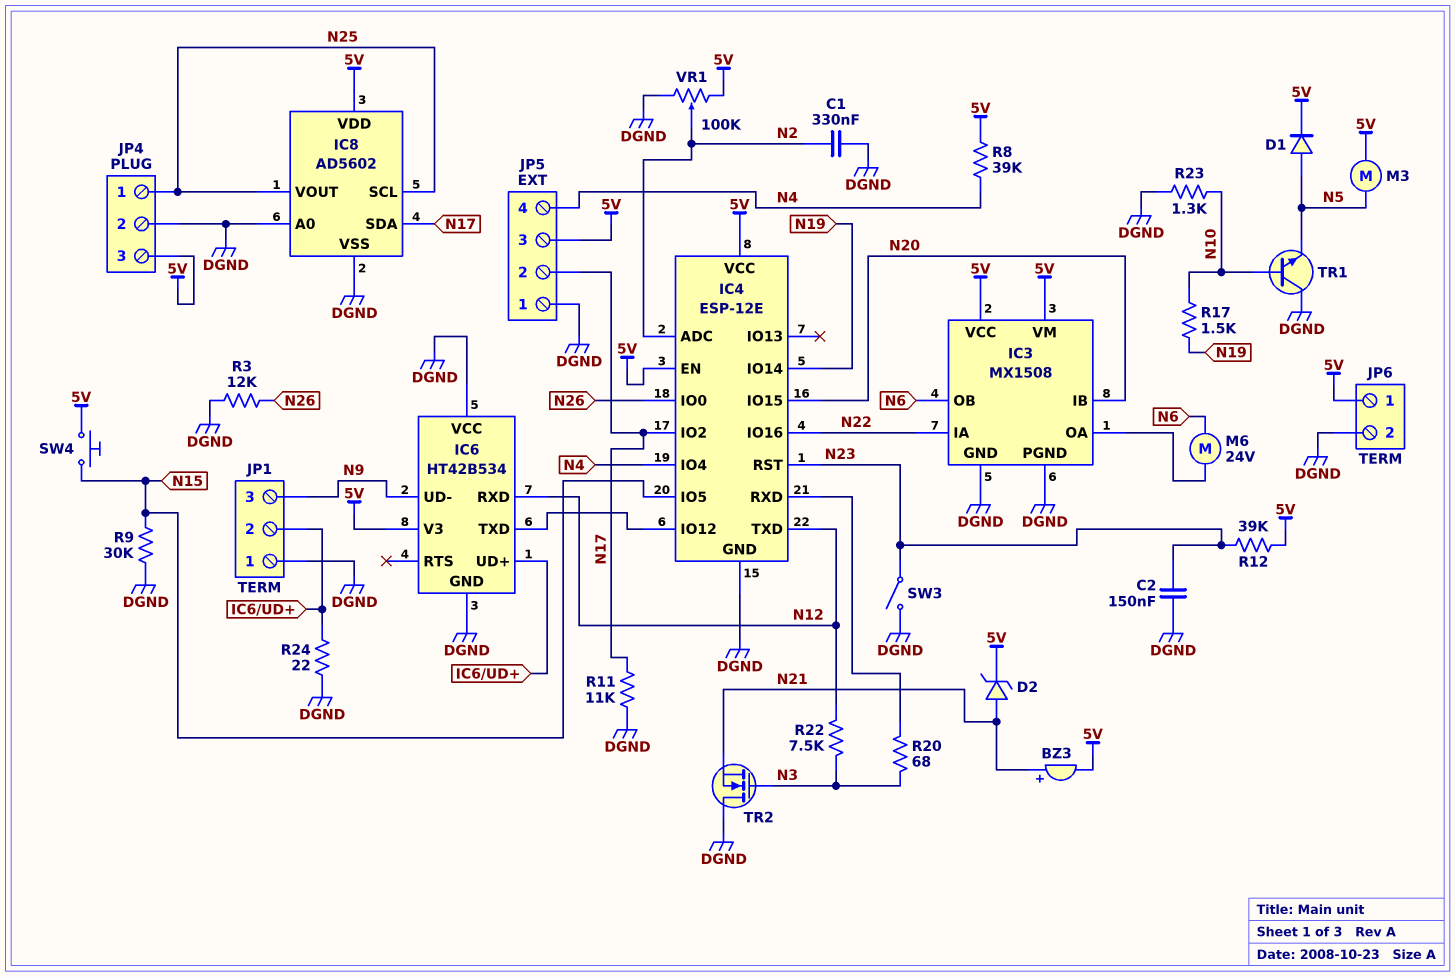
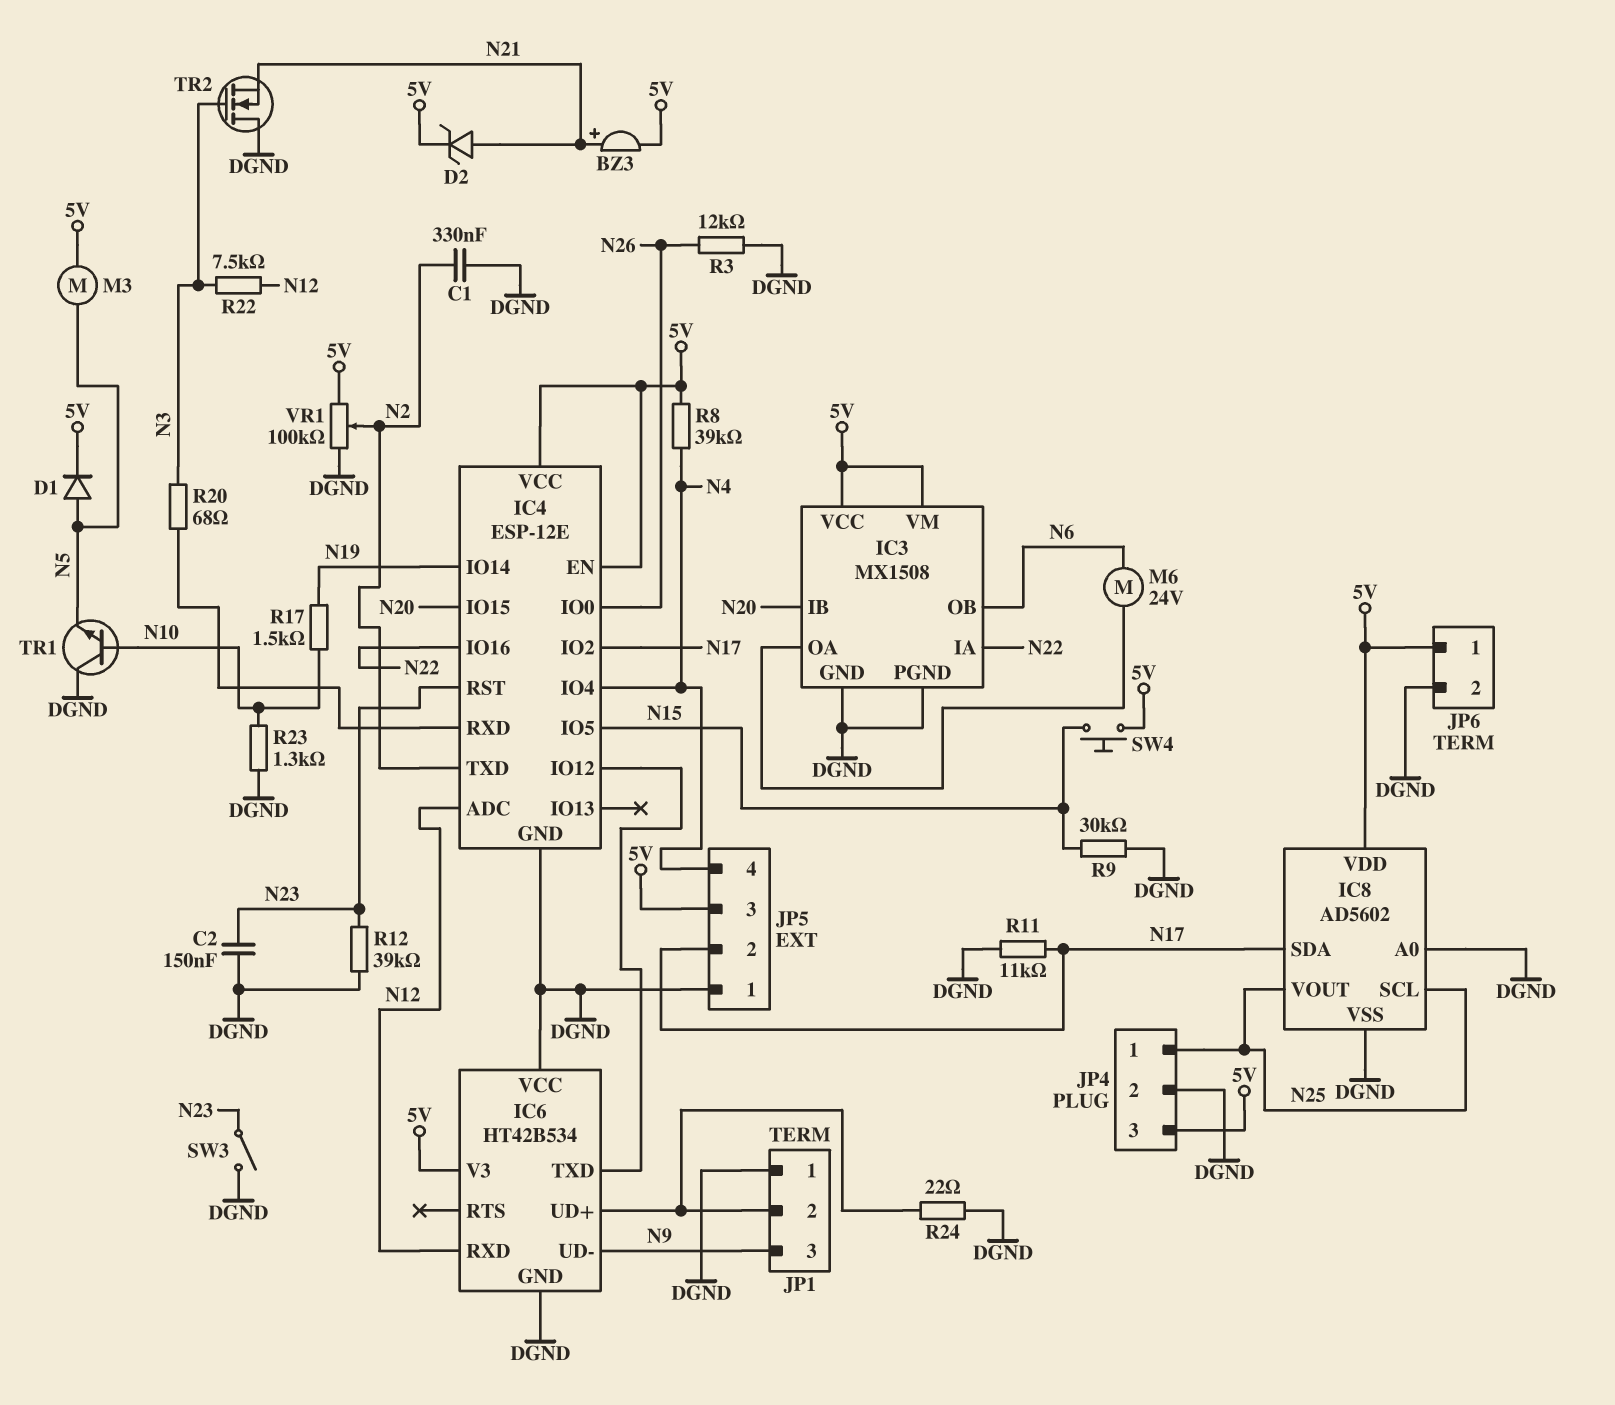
IC4 pin ADC: N2 -> N12
IC4 pin TXD: N12 -> N2
R12: 39k (5V, N23) -> 39k (DGND, N23)

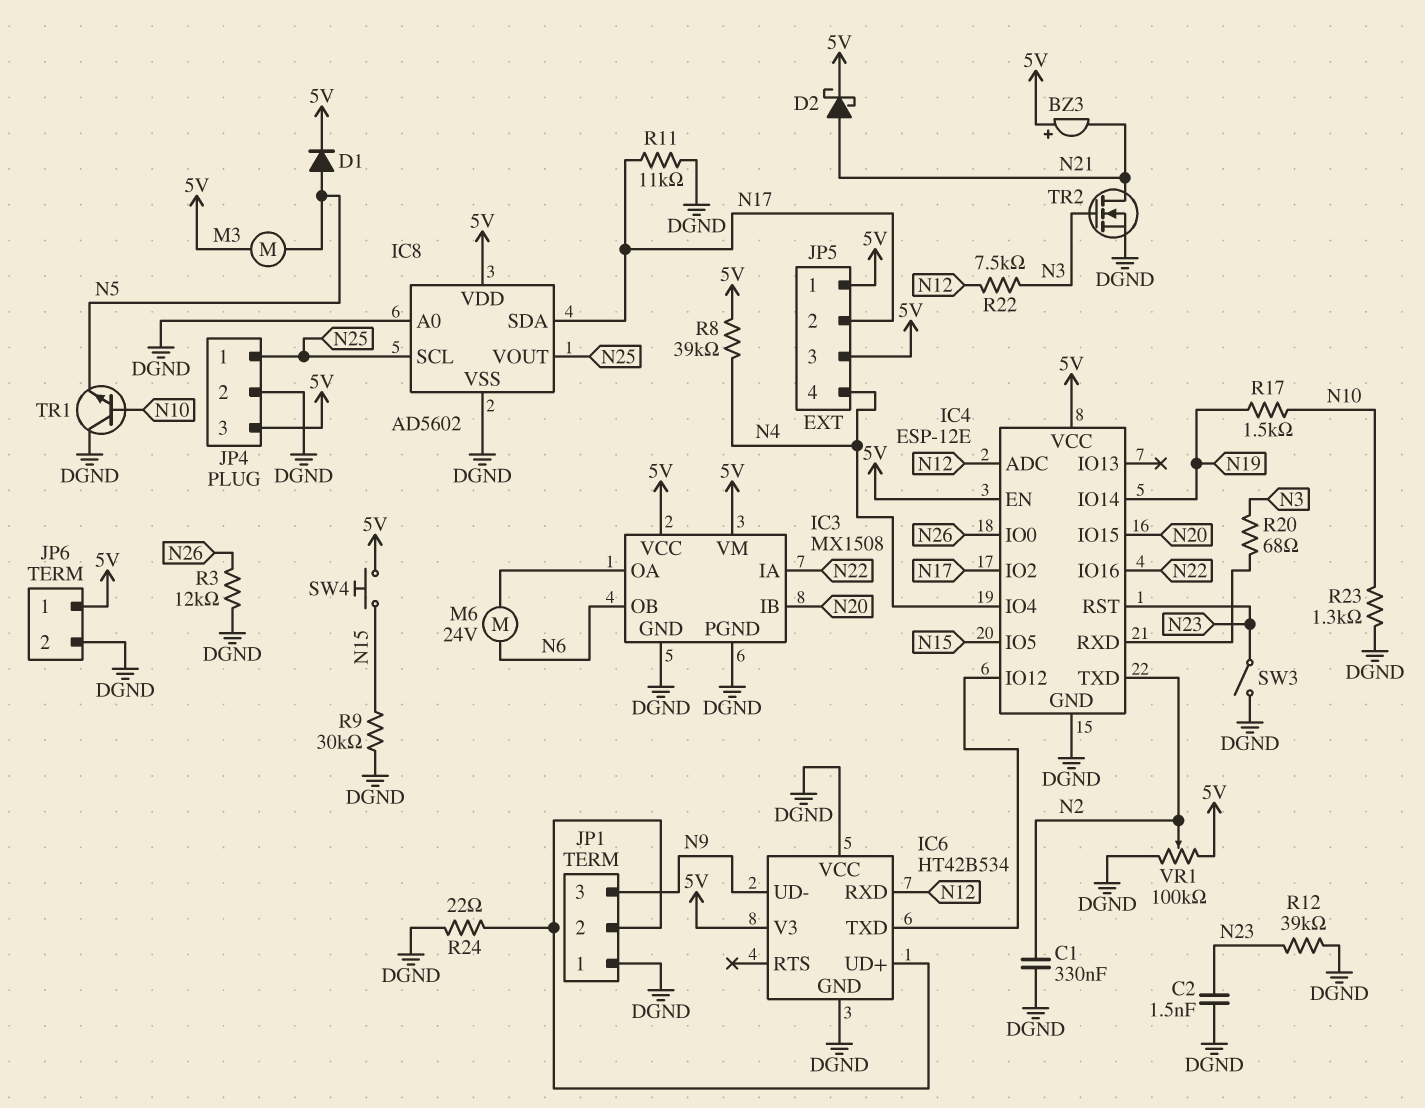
BZ3: buzzer (plus N21, minus 5V) -> buzzer (plus 5V, minus N21)
C2: 150nF (DGND, N23) -> 1.5nF (DGND, N23)
D2: zener (A N21, K 5V) -> schottky (A N21, K 5V)
JP5 pin 1: DGND -> 5V
TR2: NMOS (G N3, D DGND, S N21) -> NMOS (G N3, D N21, S DGND)

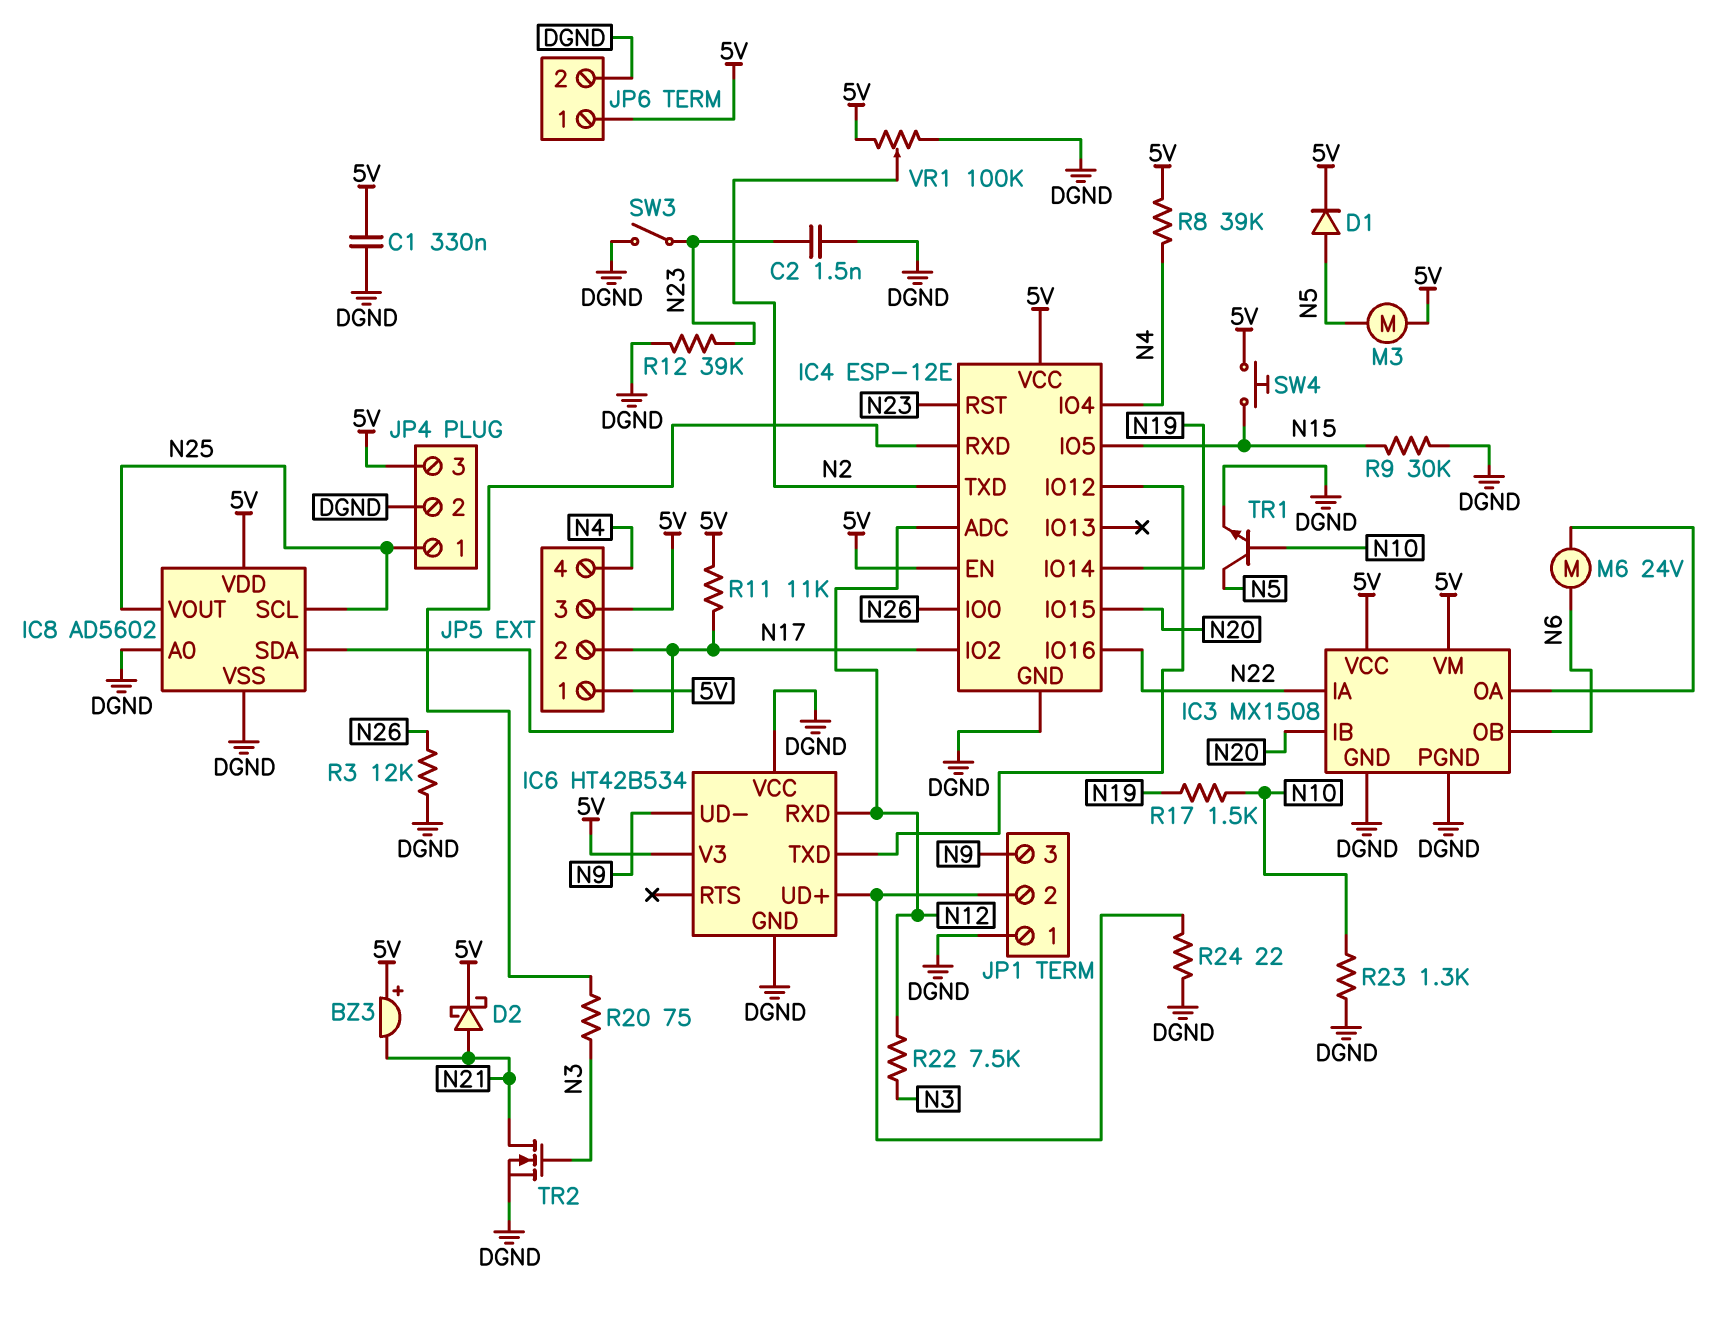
C1: 330nF (DGND, N2) -> 330nF (5V, DGND)
R11: 11k (DGND, N17) -> 11k (5V, N17)
R20: 68 (IC4/RXD, N3) -> 75 (IC4/RXD, N3)
TR1: NPN (B N10, C DGND, E N5) -> NPN (B N10, C N5, E DGND)

